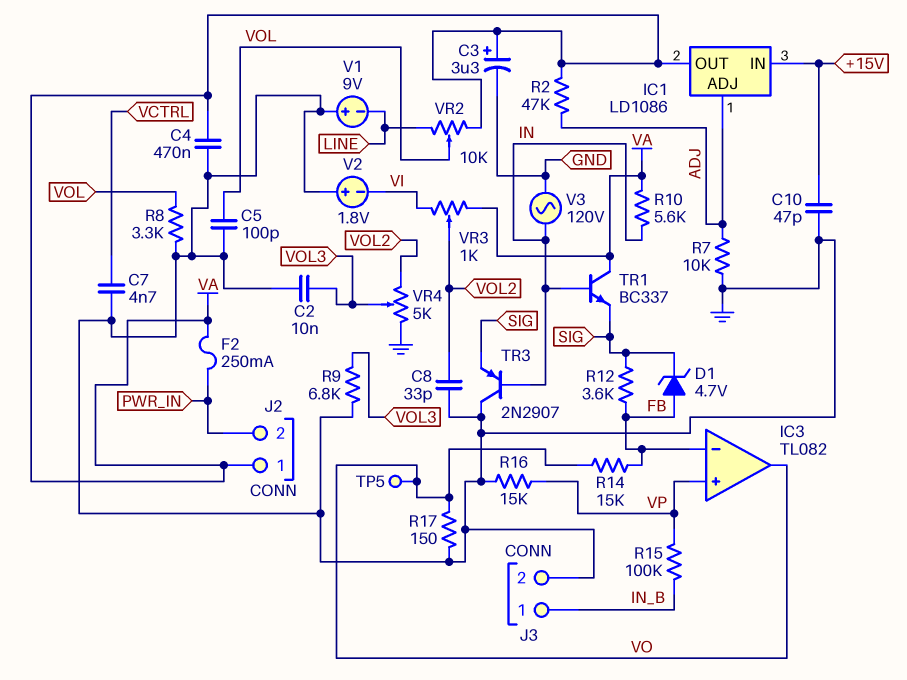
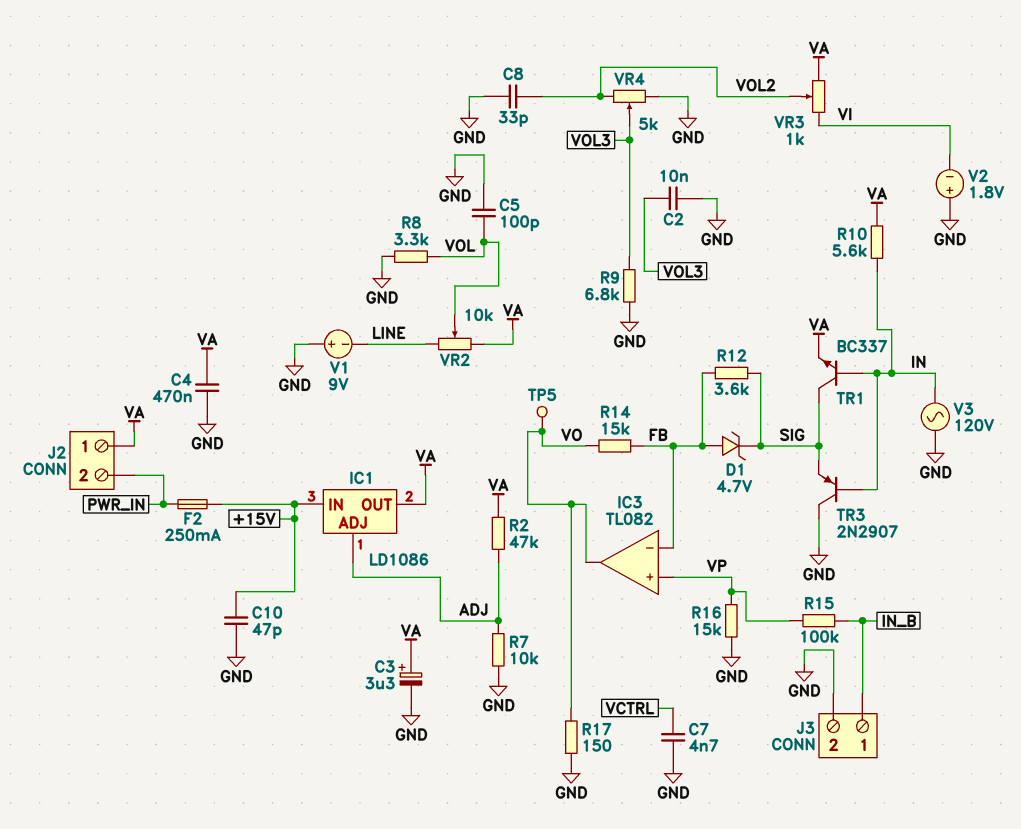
F2: 250mA (PWR_IN, VA) -> 250mA (+15V, PWR_IN)
TR1: NPN BC337 (B IN, C VA, E SIG) -> NPN BC337 (B IN, C SIG, E VA)

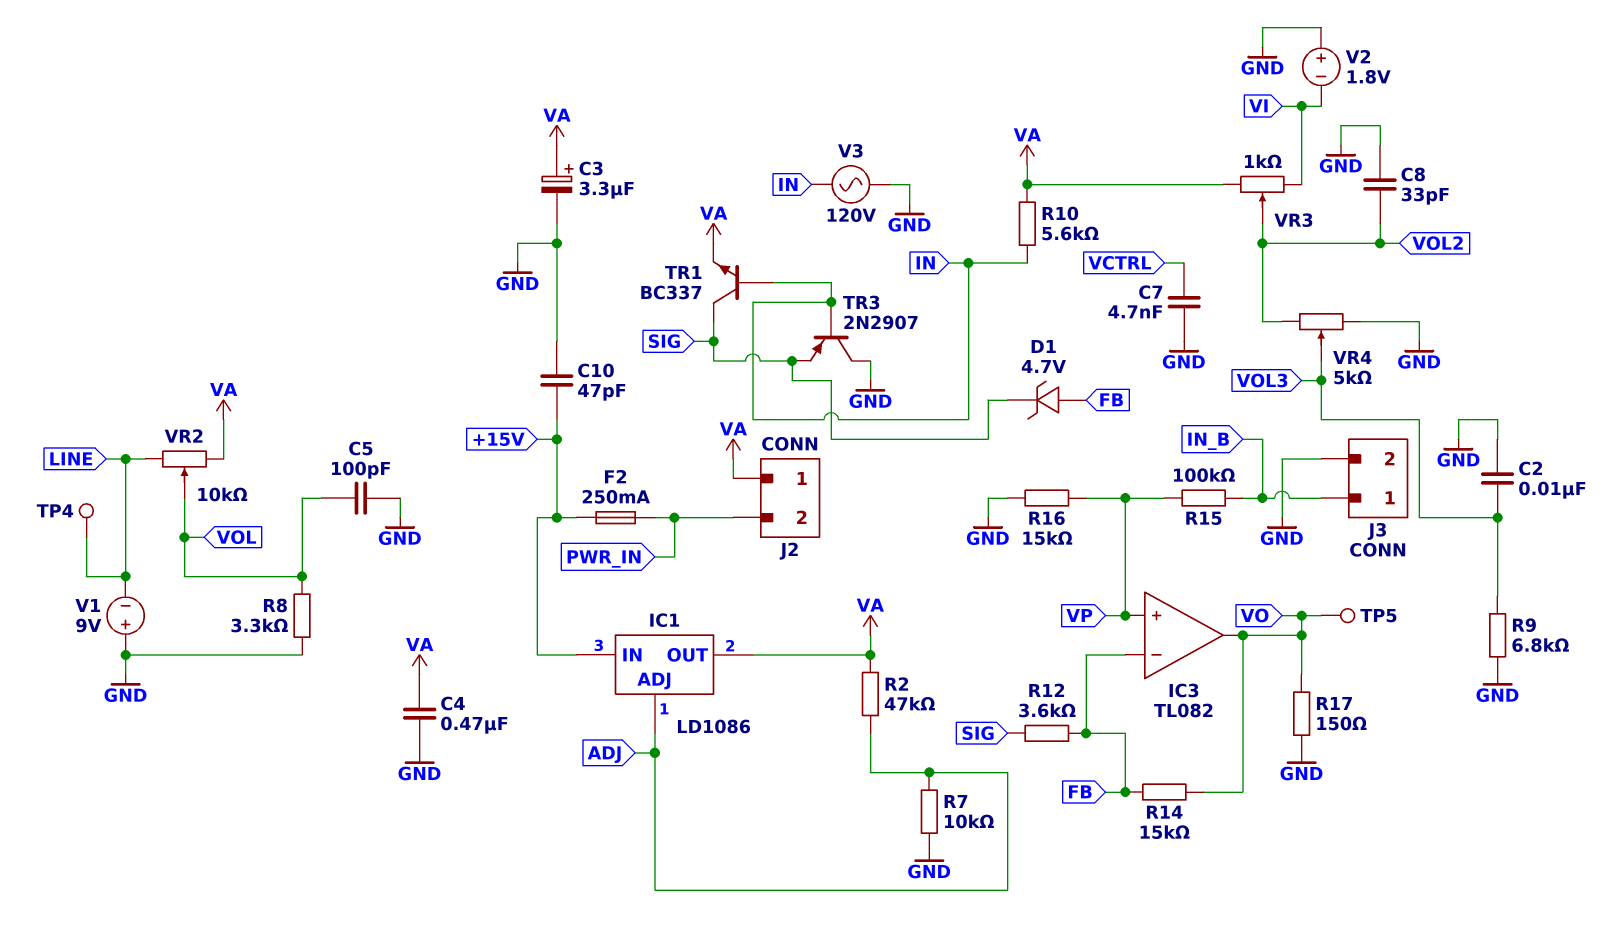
TP4: none -> test point (LINE)

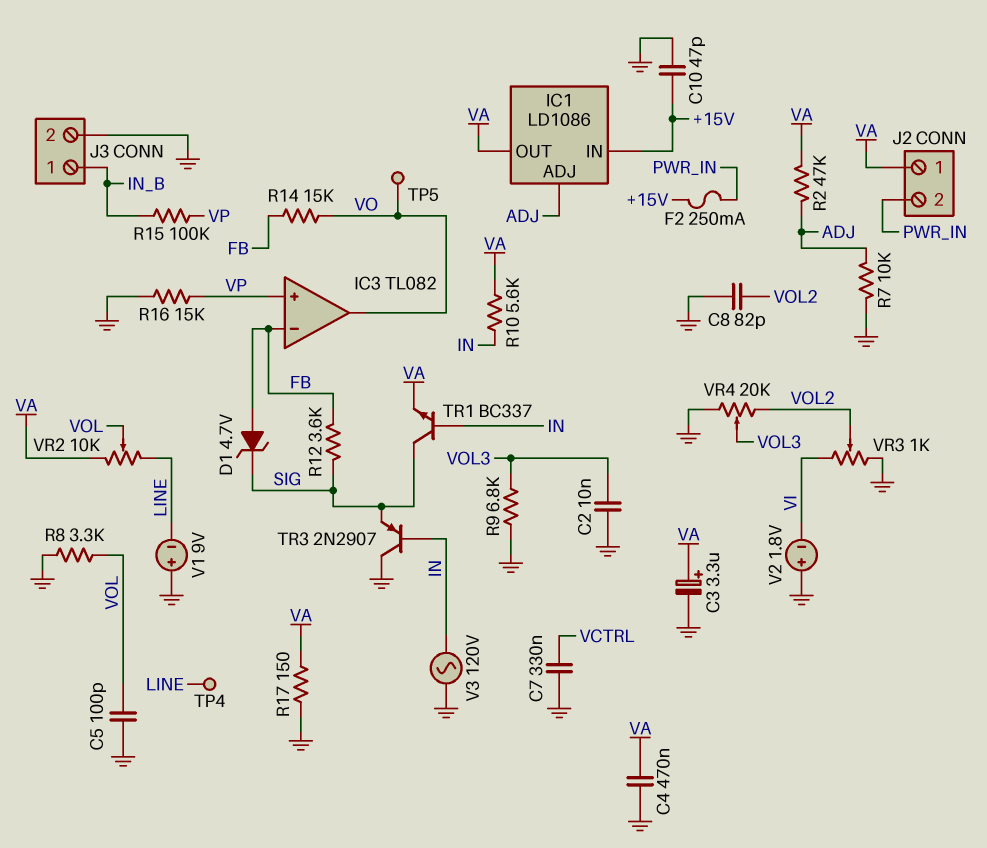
C7: 4.7nF (GND, VCTRL) -> 330nF (GND, VCTRL)
C8: 33pF (GND, VOL2) -> 82pF (GND, VOL2)
R17: 150 (GND, VO) -> 150 (GND, VA)
VR3: 1k (VA, VI, wiper VOL2) -> 1k (GND, VI, wiper VOL2)
VR4: 5k (GND, VOL2, wiper VOL3) -> 20k (GND, VOL2, wiper VOL3)

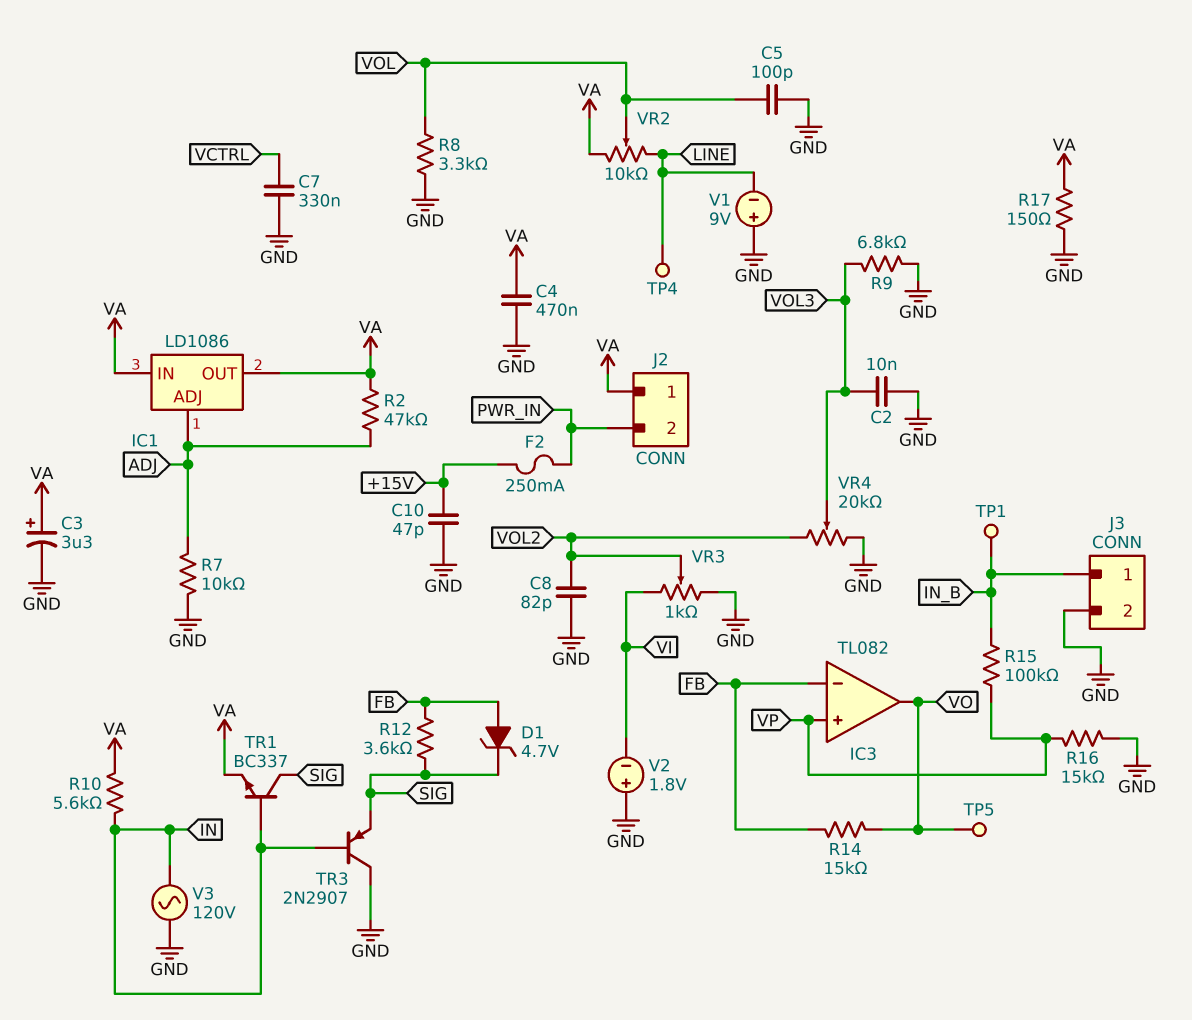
IC1 pin IN: +15V -> VA
TP1: none -> test point (IN_B)

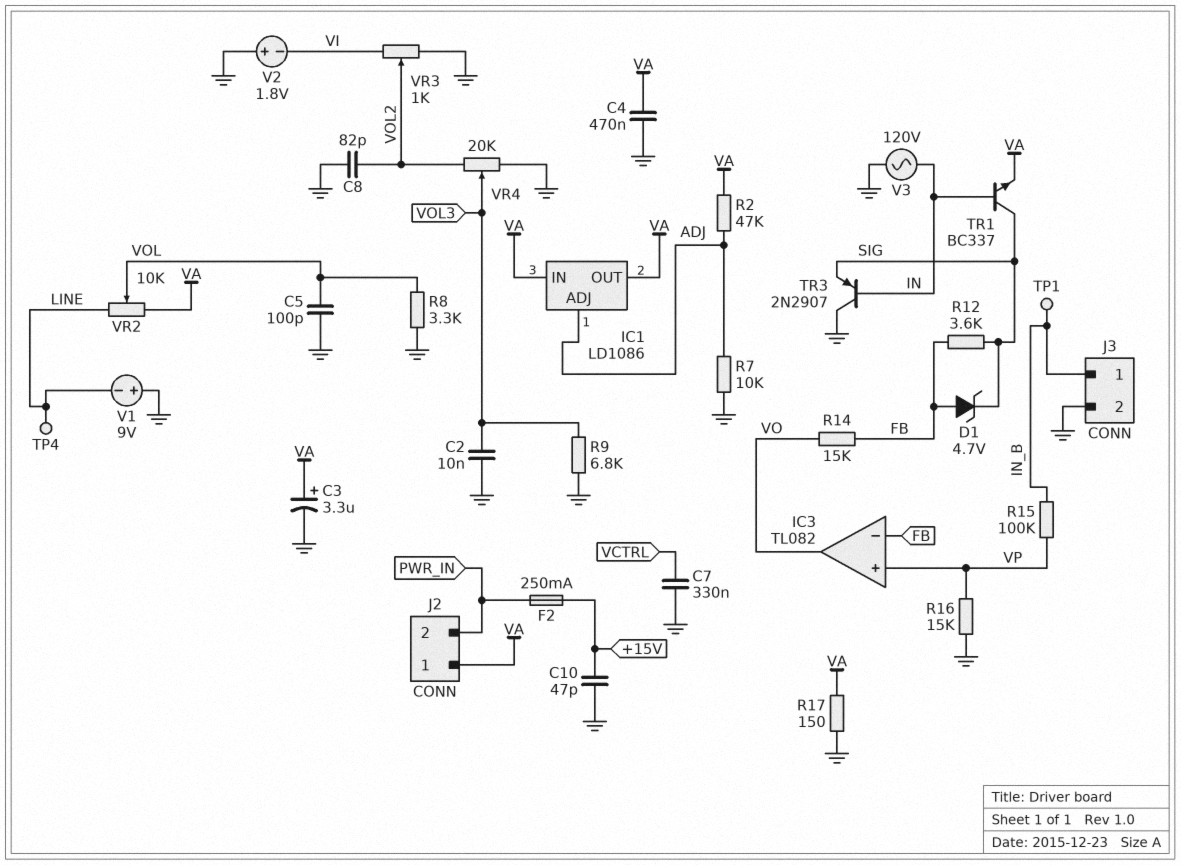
R10: 5.6k (IN, VA) -> none
TP5: test point (VO) -> none

